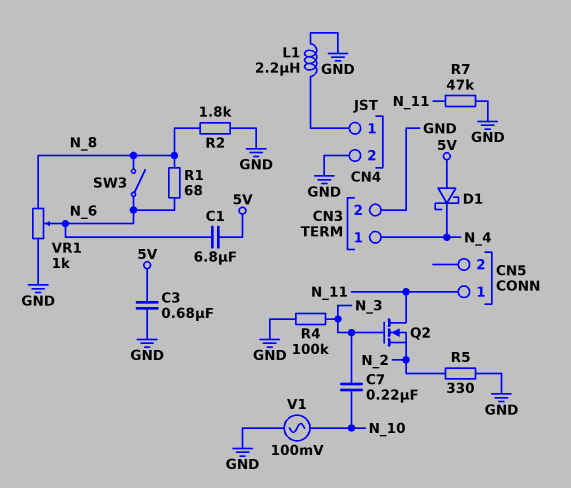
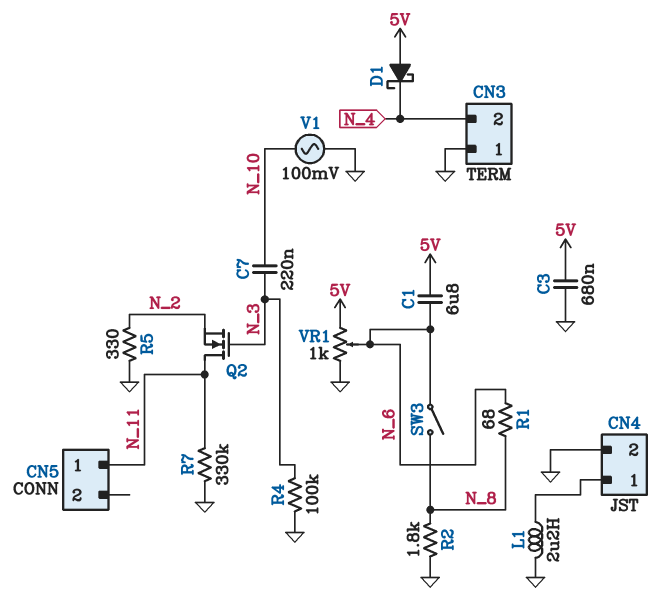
CN3 pin 1: N_4 -> GND
CN3 pin 2: GND -> N_4
R7: 47k (GND, N_11) -> 330k (GND, N_11)
VR1: 1k (GND, N_8, wiper N_6) -> 1k (5V, GND, wiper N_6)

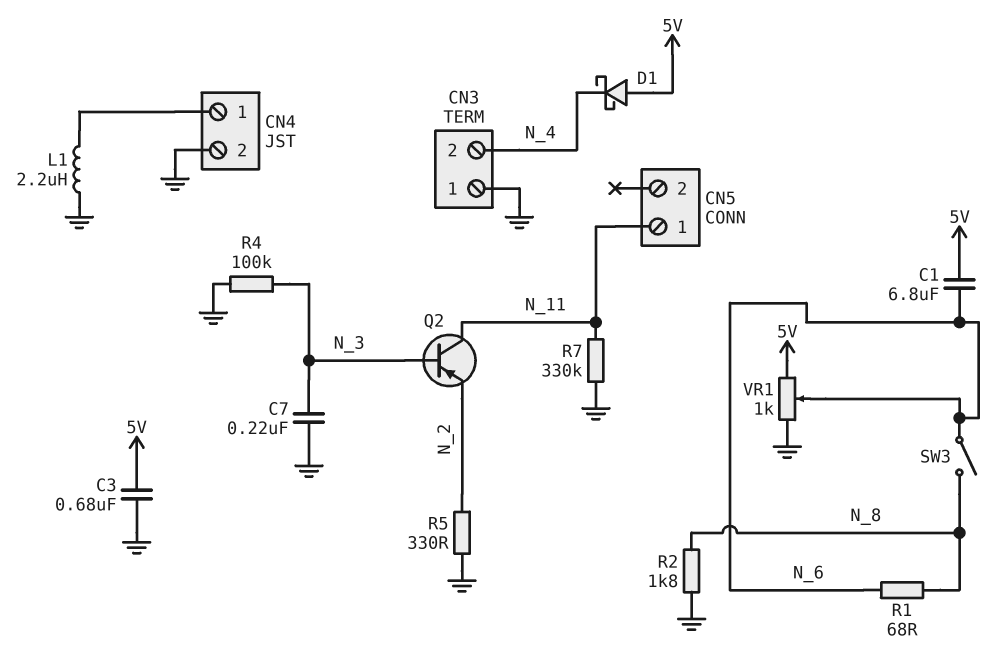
C7: 220nF (N_3, N_10) -> 220nF (GND, N_3)
Q2: NMOS (G N_3, D N_11, S N_2) -> PNP (B N_3, C N_11, E N_2)
V1: AC 100mV (GND, N_10) -> none

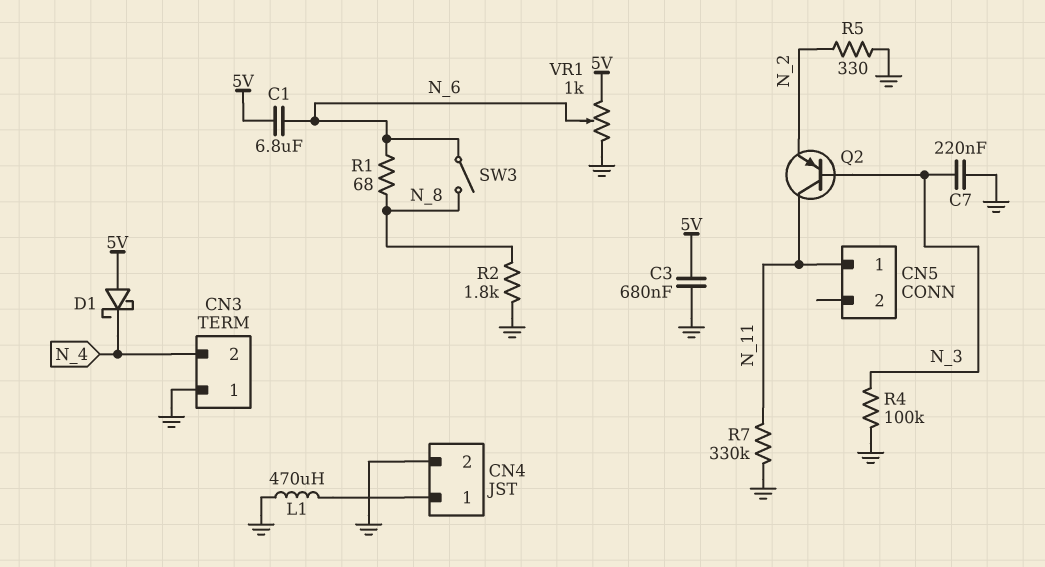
L1: 2.2uH (CN4/1, GND) -> 470uH (CN4/1, GND)

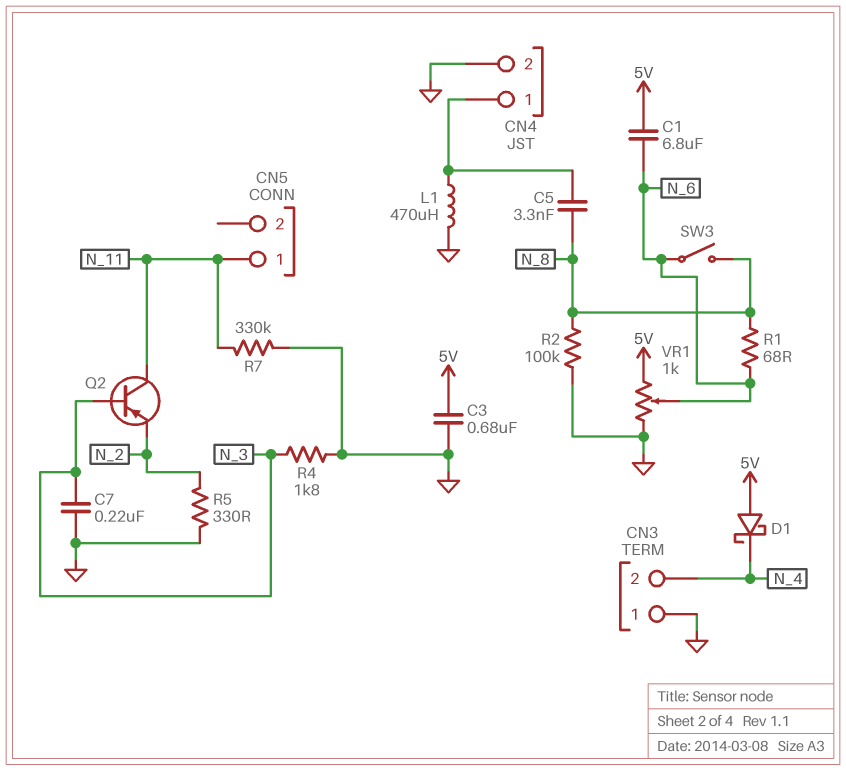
C5: none -> 3.3nF (CN4/1, N_8)
R2: 1.8k (GND, N_8) -> 100k (GND, N_8)
R4: 100k (GND, N_3) -> 1.8k (GND, N_3)

